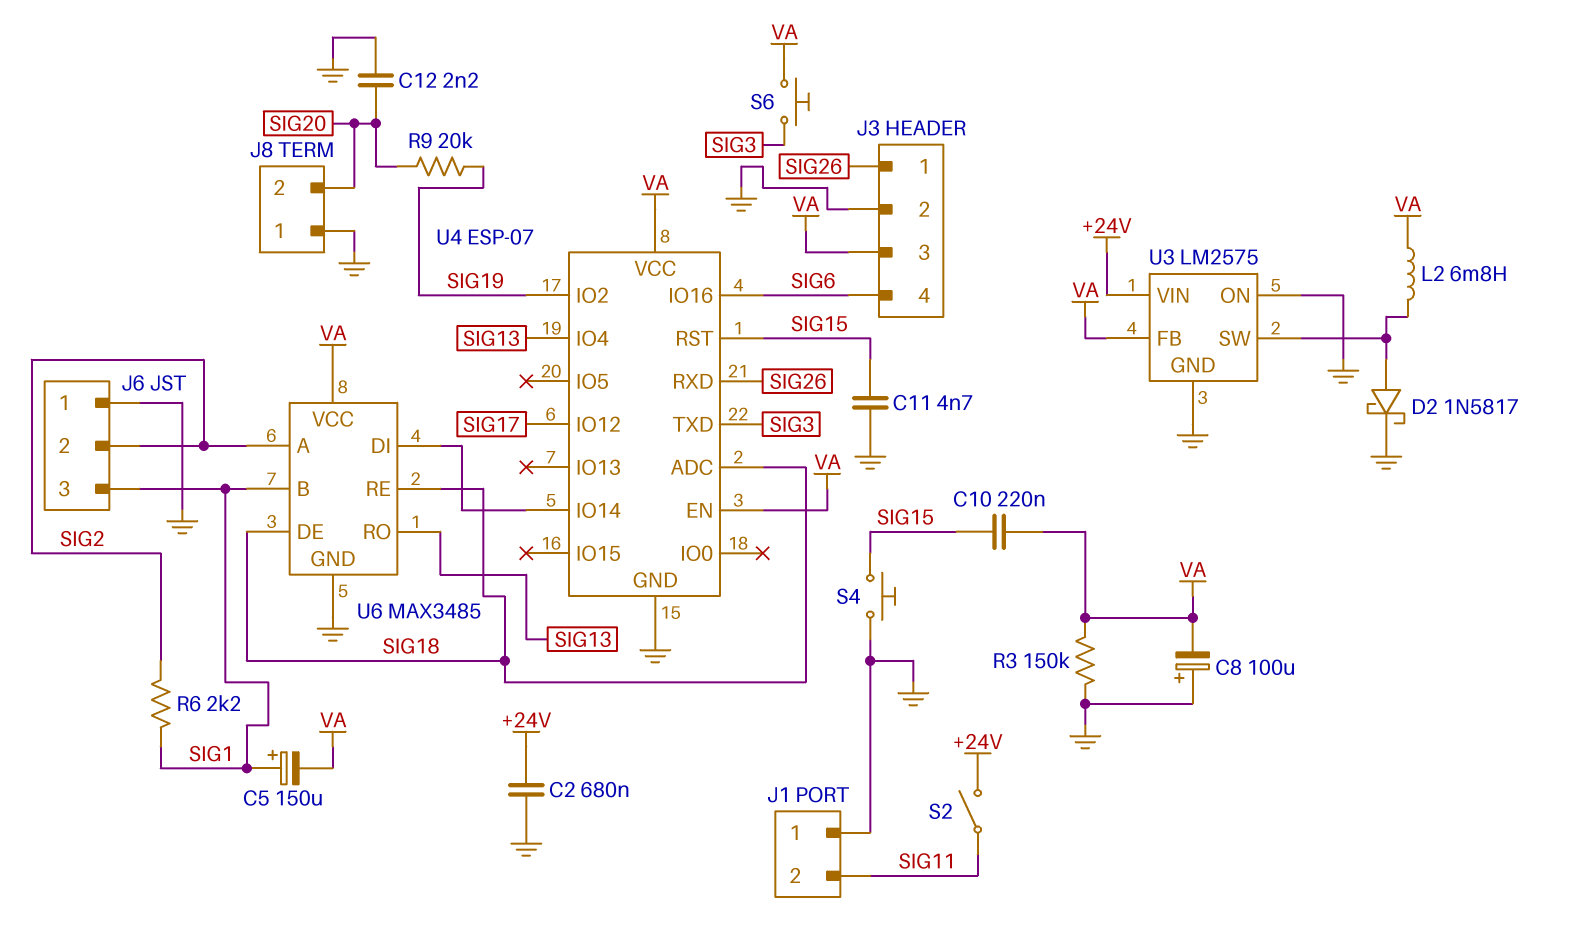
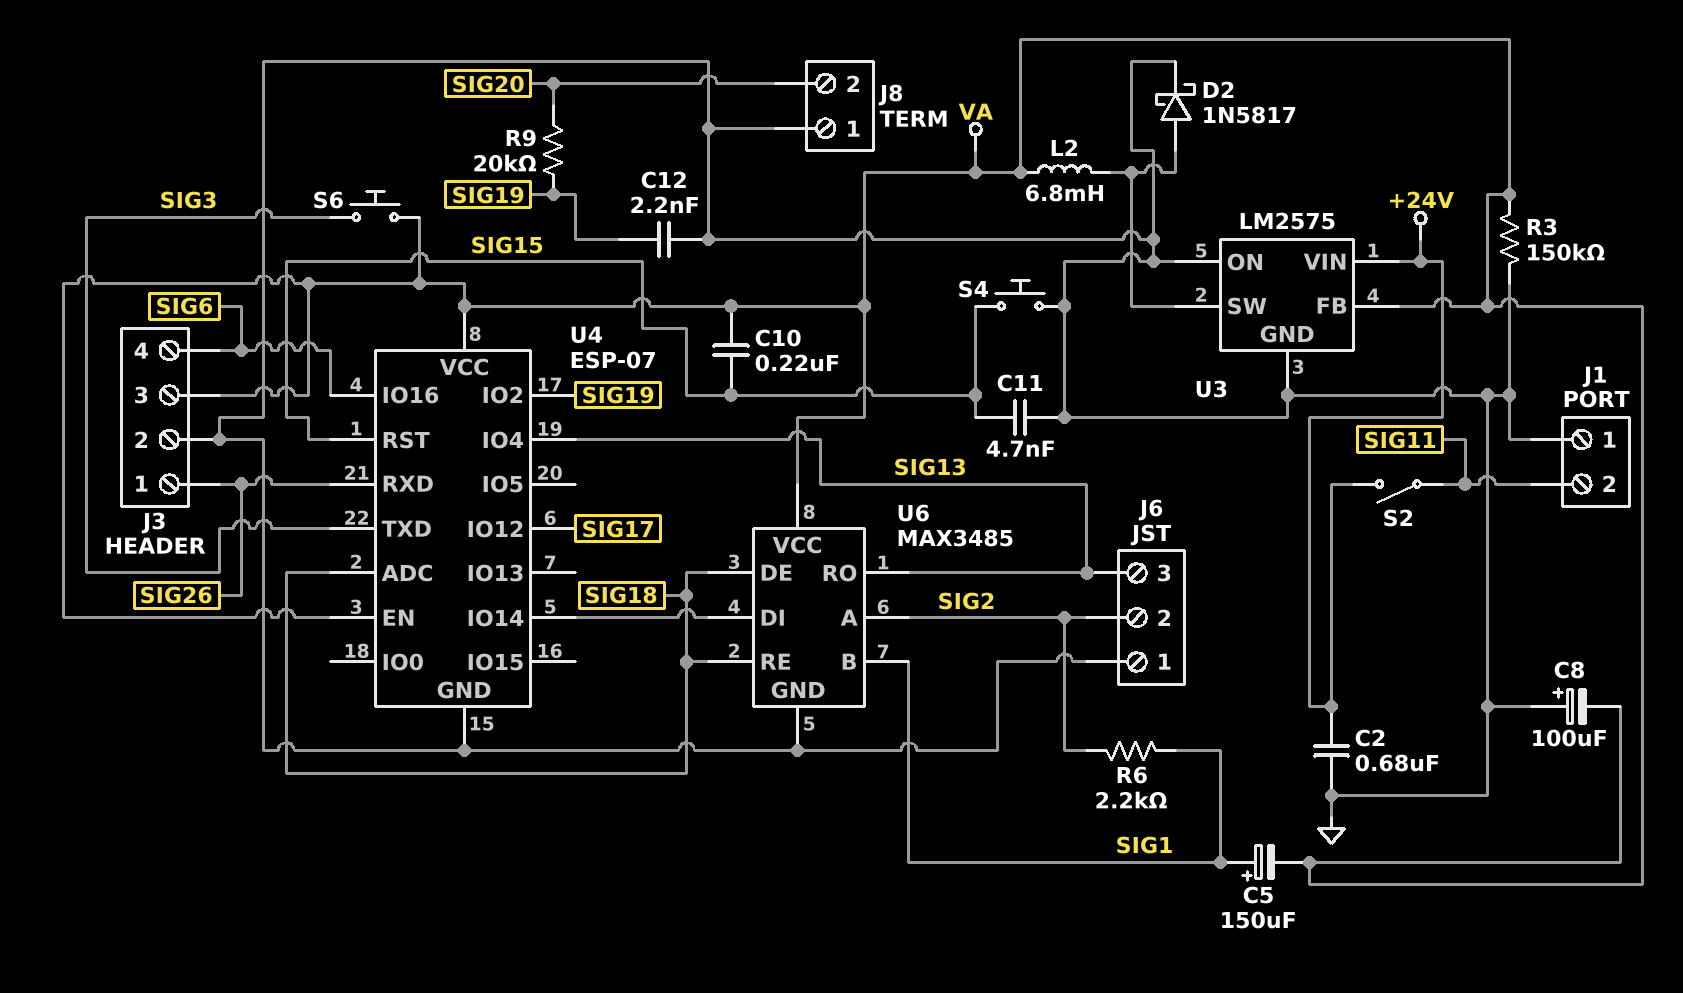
C12: 2.2nF (GND, SIG20) -> 2.2nF (GND, SIG19)
J6 pin 3: SIG1 -> SIG13

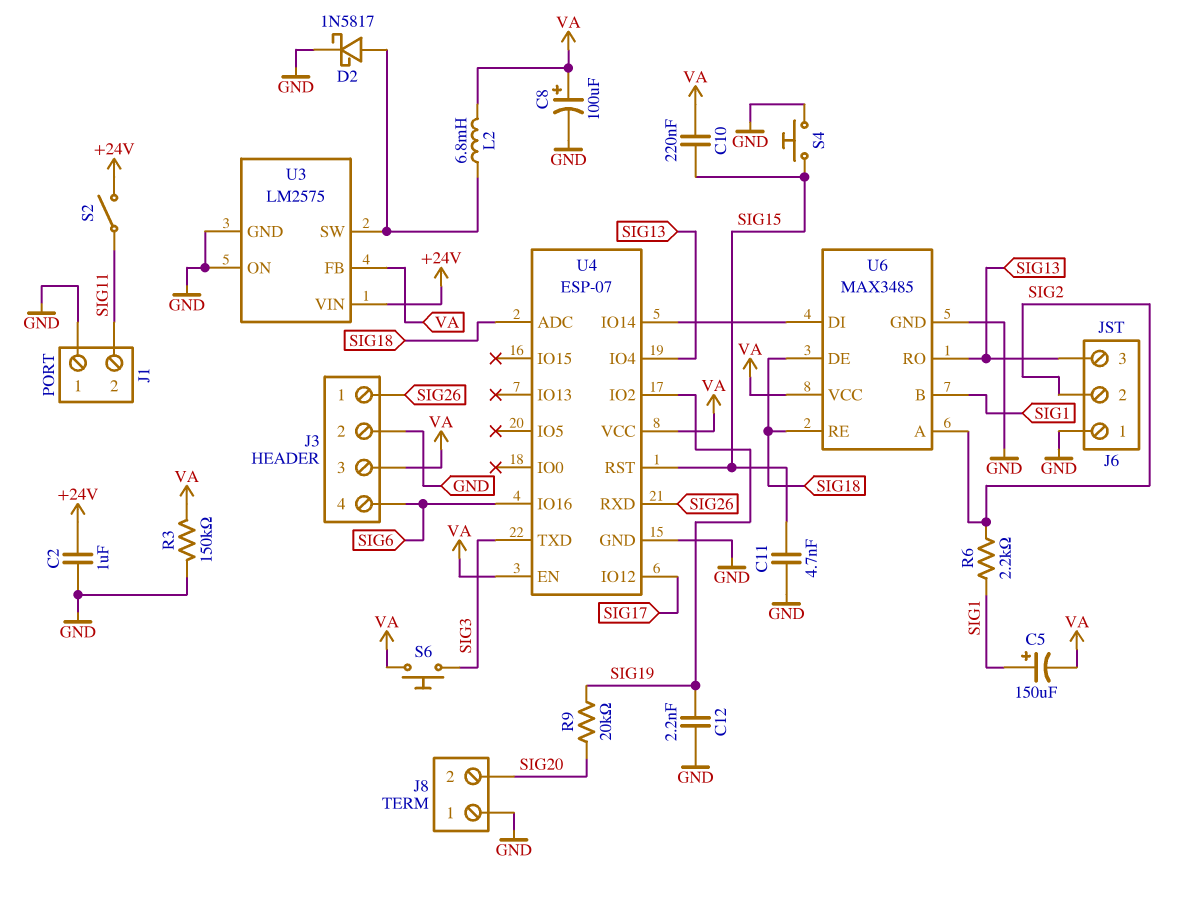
C2: 680nF (+24V, GND) -> 1uF (+24V, GND)
C8: 100uF (plus GND, minus VA) -> 100uF (plus VA, minus GND)

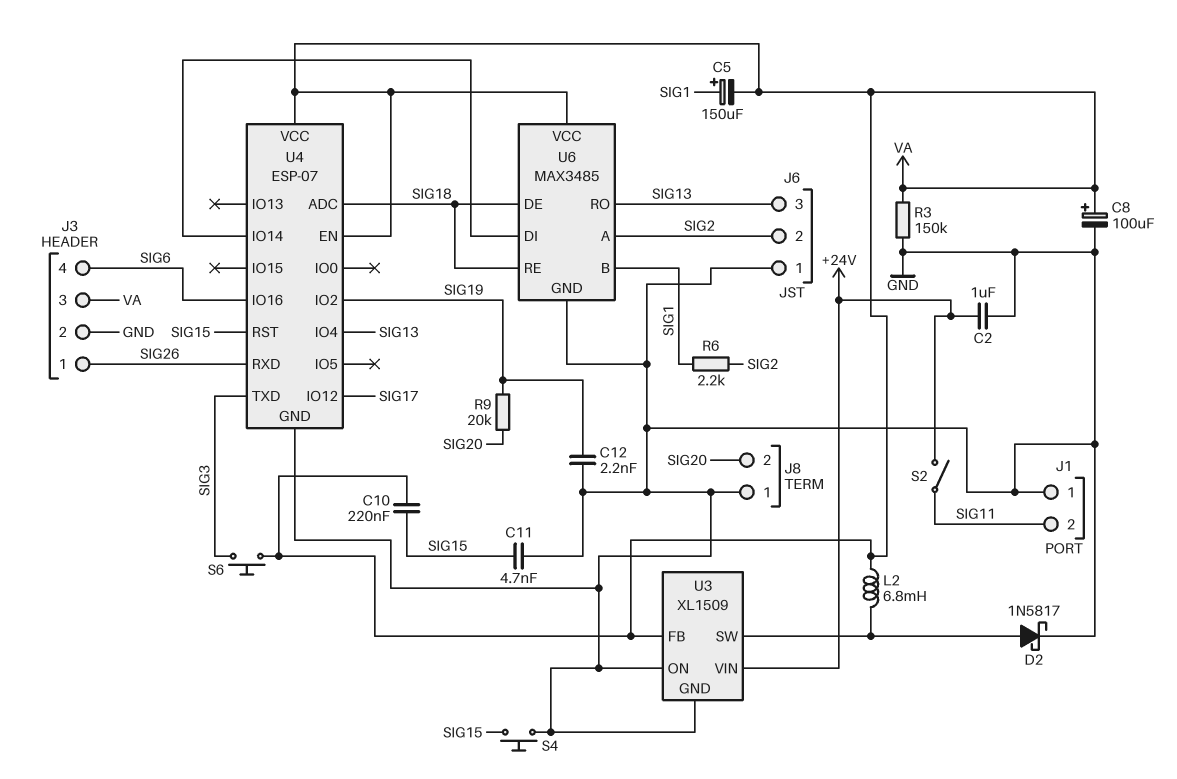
U3: LM2575 -> XL1509

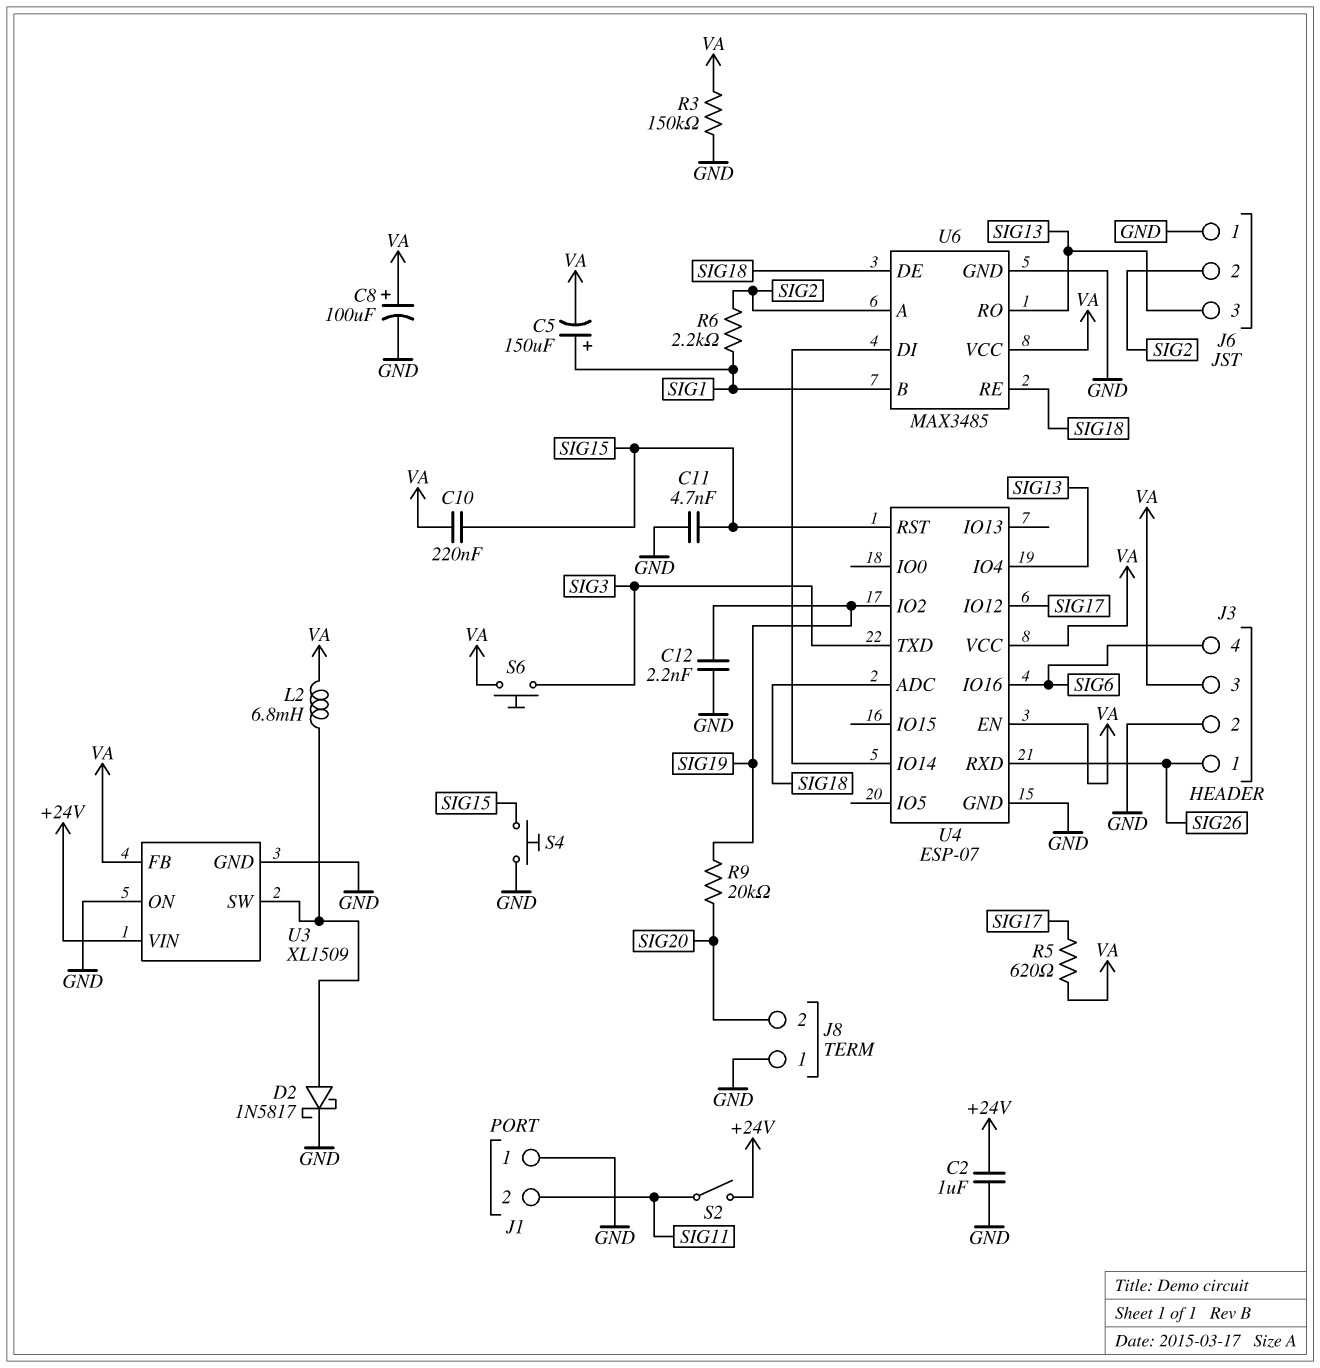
R5: none -> 620 (SIG17, VA)

